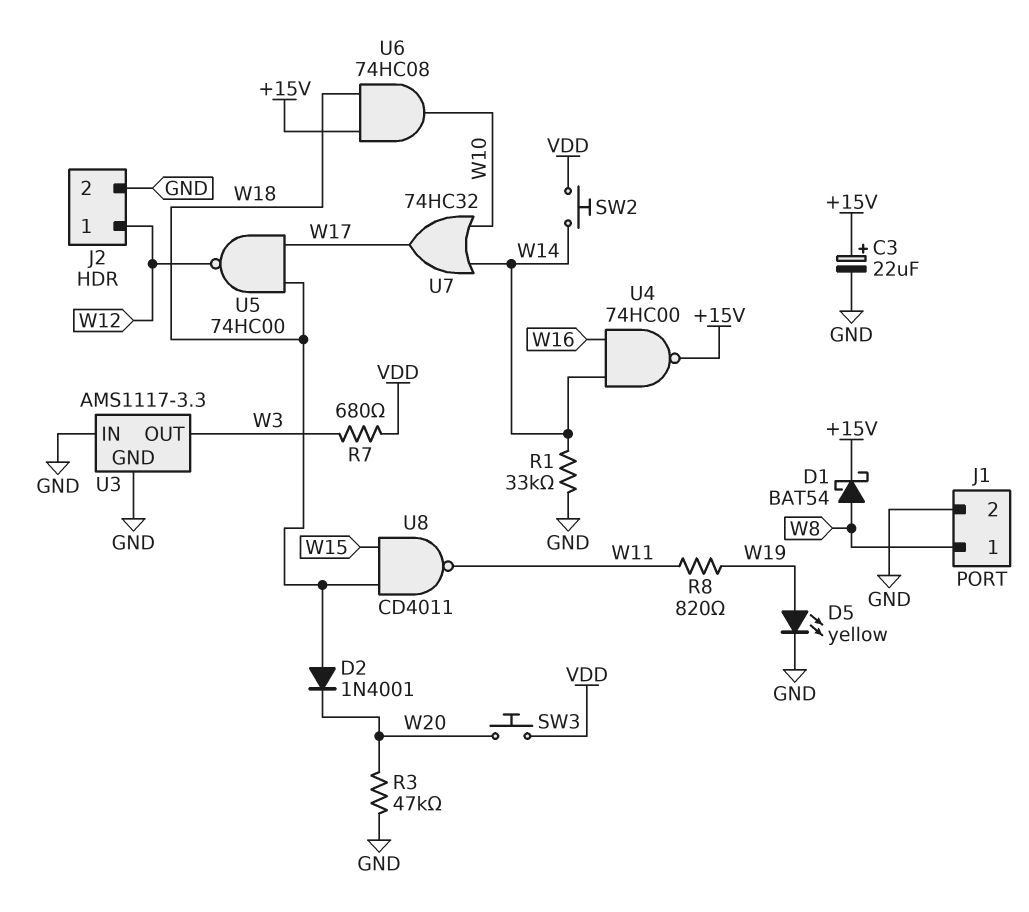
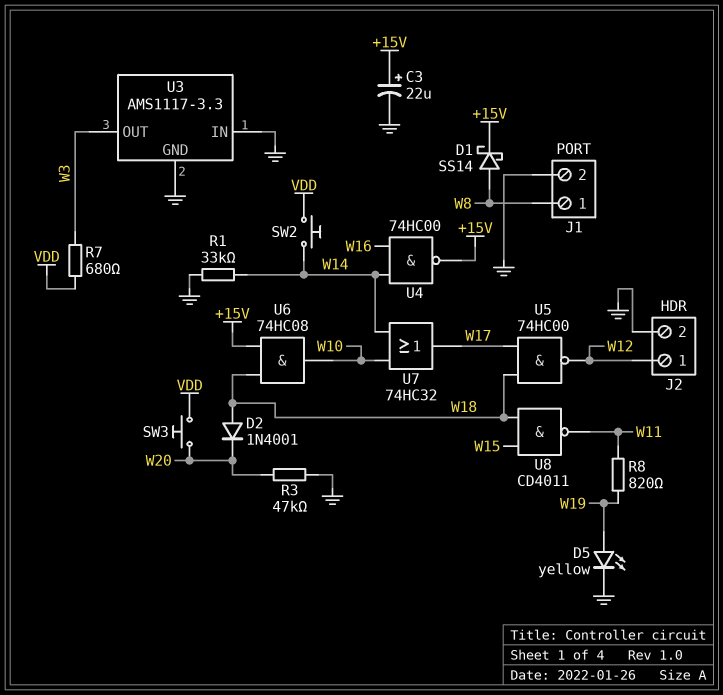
D1: schottky BAT54 (A W8, K +15V) -> schottky SS14 (A W8, K +15V)

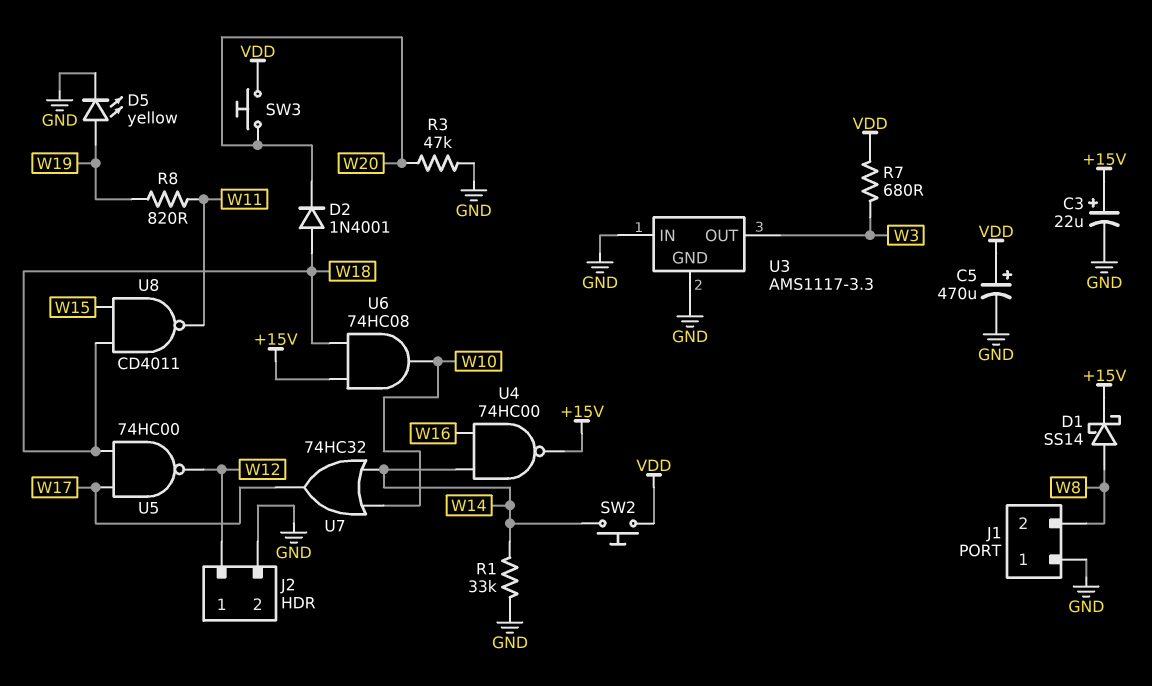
C5: none -> 470uF (plus VDD, minus GND)
J1 pin 1: W8 -> GND
J1 pin 2: GND -> W8

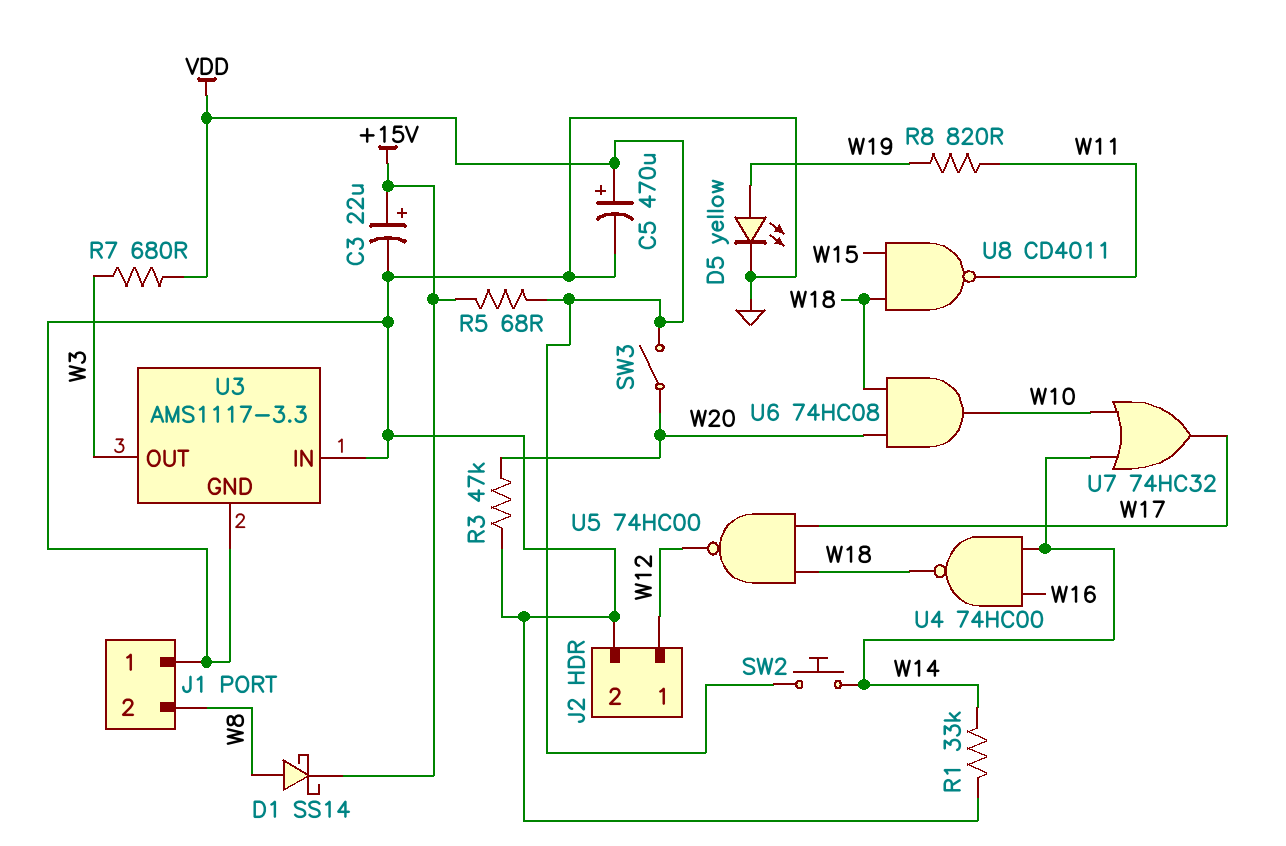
D2: diode 1N4001 (A W18, K W20) -> none
R5: none -> 68 (+15V, VDD)
SW3: button (VDD, W20) -> switch (VDD, W20)
U4: NAND 74HC00 (in W14, in W16, out +15V) -> NAND 74HC00 (in W14, in W16, out W18)
U6: AND 74HC08 (in +15V, in W18, out W10) -> AND 74HC08 (in W18, in W20, out W10)

